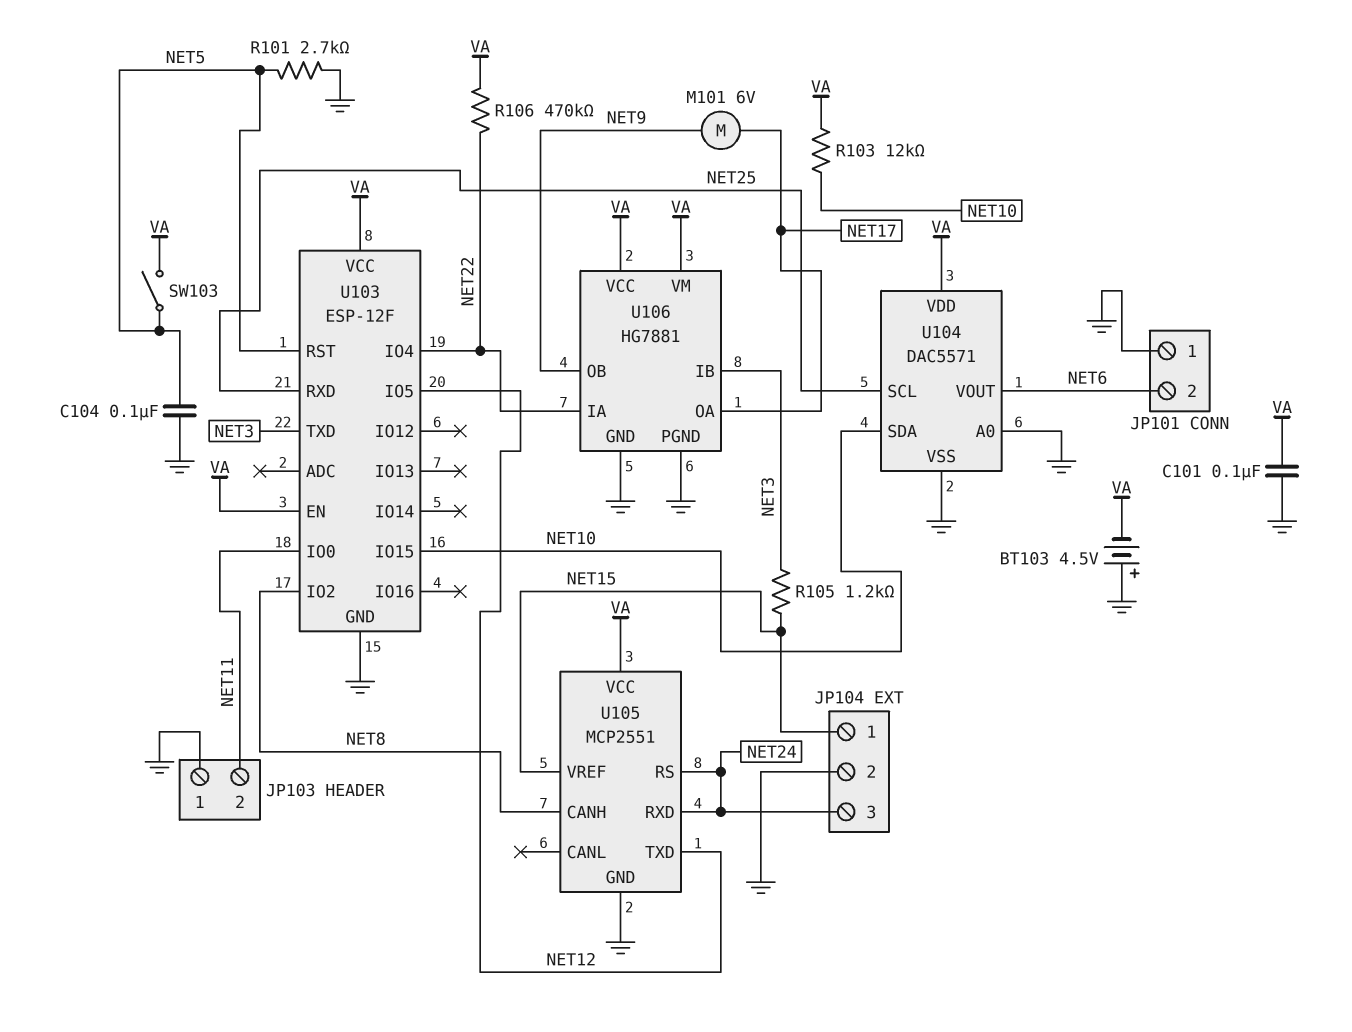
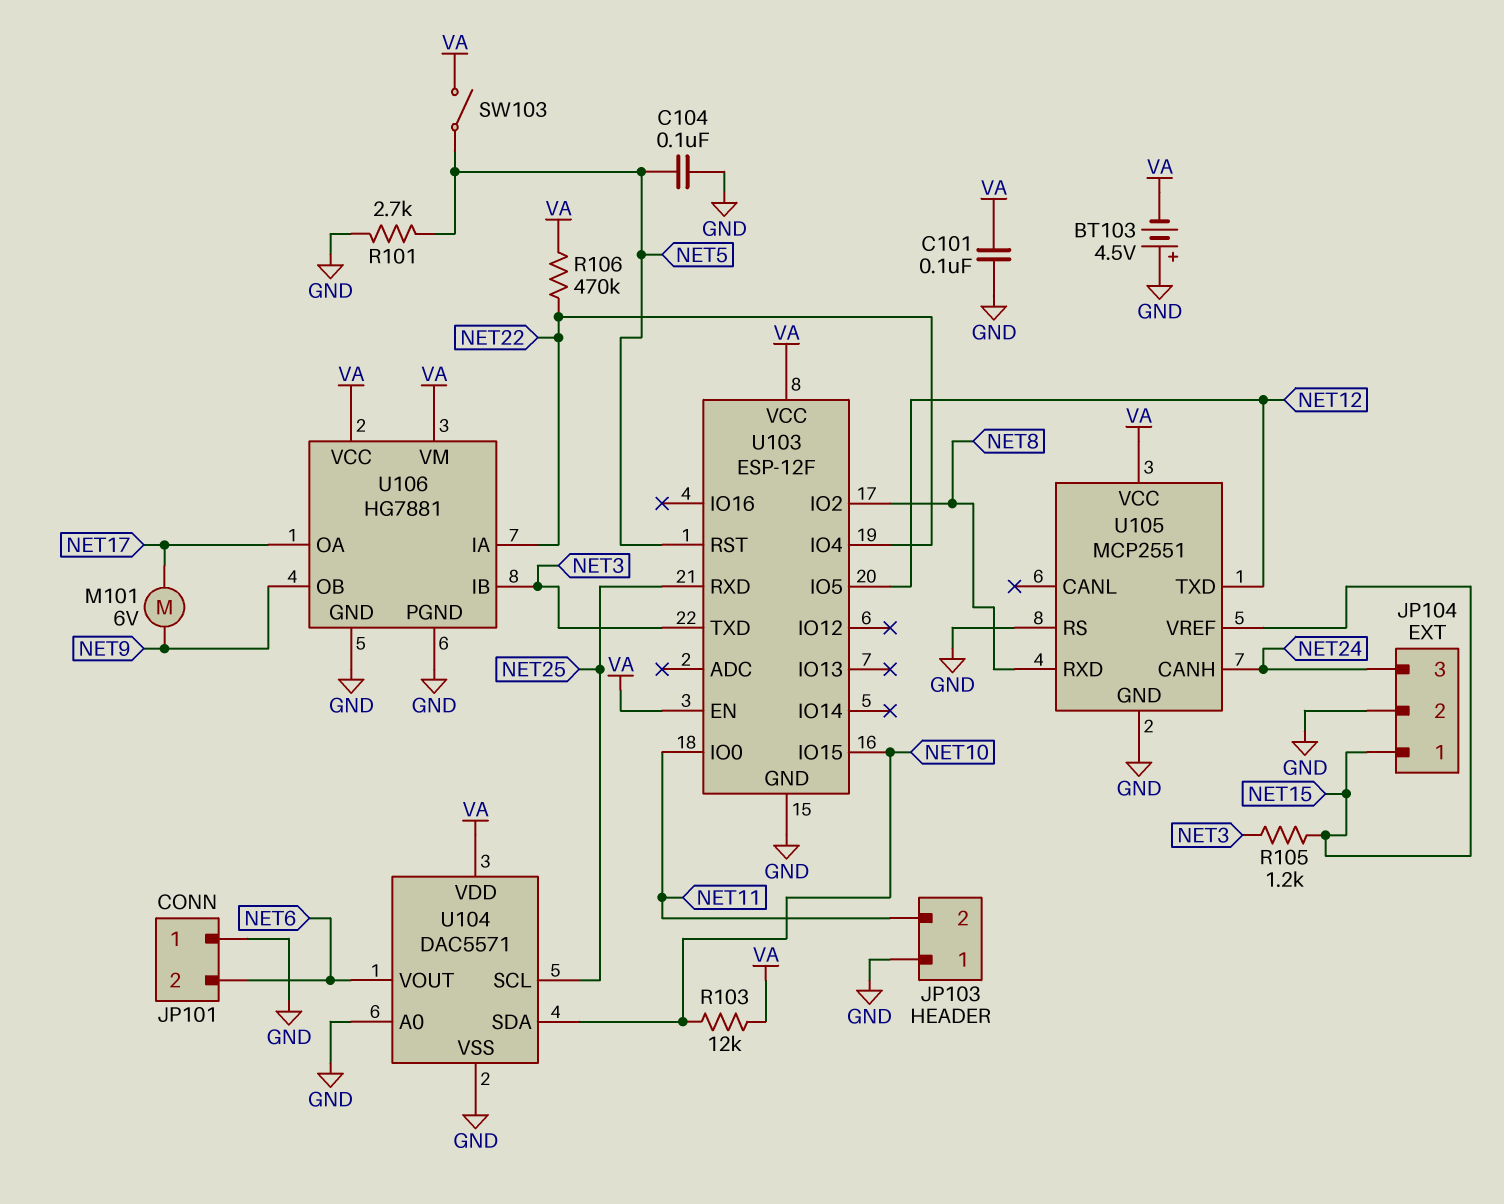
U105 pin CANH: NET8 -> NET24
U105 pin RS: NET24 -> GND
U105 pin RXD: NET24 -> NET8

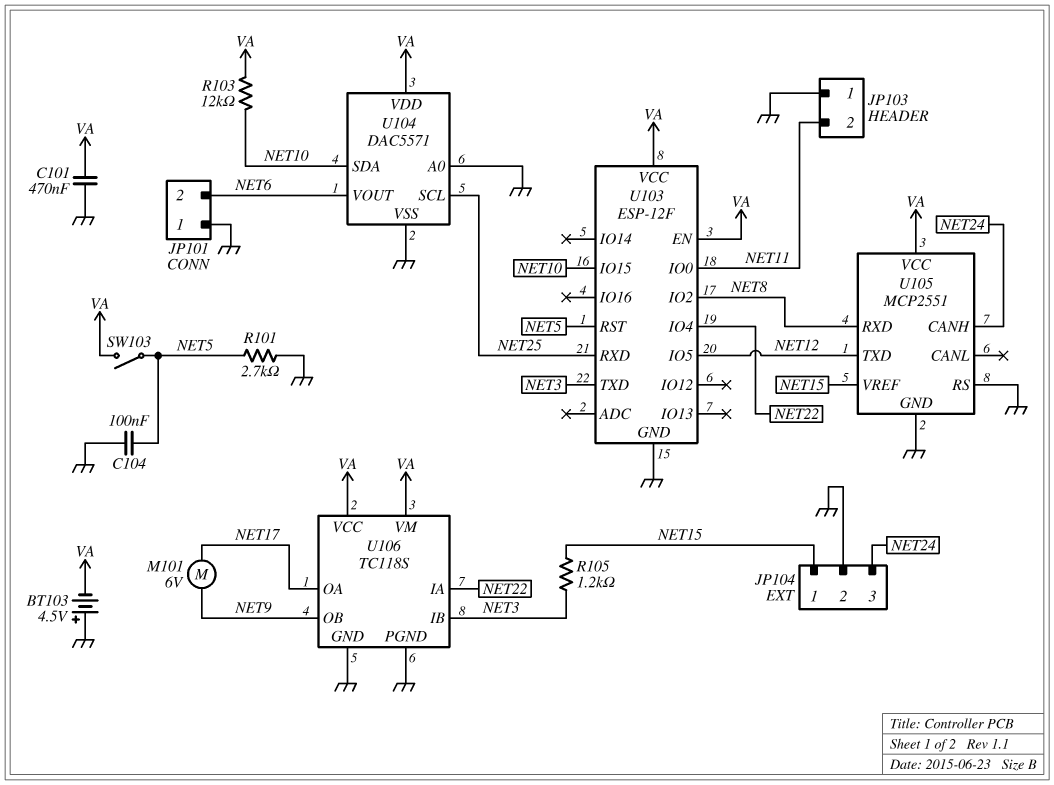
C101: 100nF (GND, VA) -> 470nF (GND, VA)
R106: 470k (NET22, VA) -> none
U106: HG7881 -> TC118S

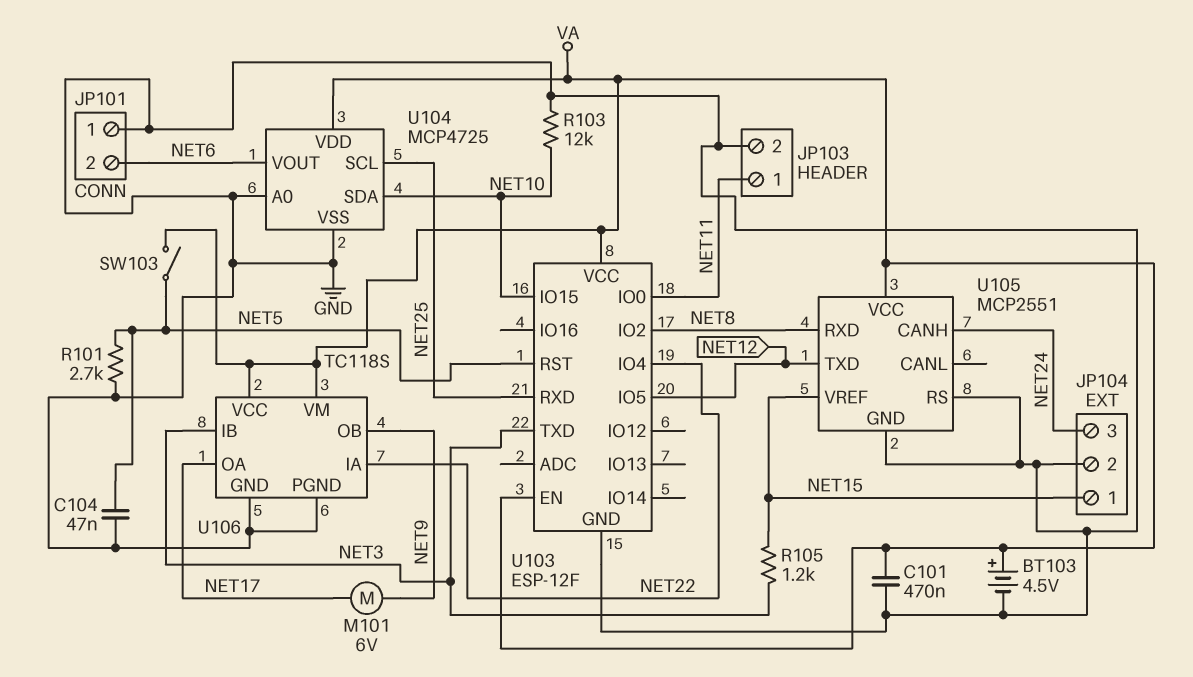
BT103: 4.5V (plus GND, minus VA) -> 4.5V (plus VA, minus GND)
C104: 100nF (GND, NET5) -> 47nF (GND, NET5)
JP103 pin 1: GND -> NET11
JP103 pin 2: NET11 -> GND
R103: 12k (NET10, VA) -> 12k (GND, NET10)
U104: DAC5571 -> MCP4725

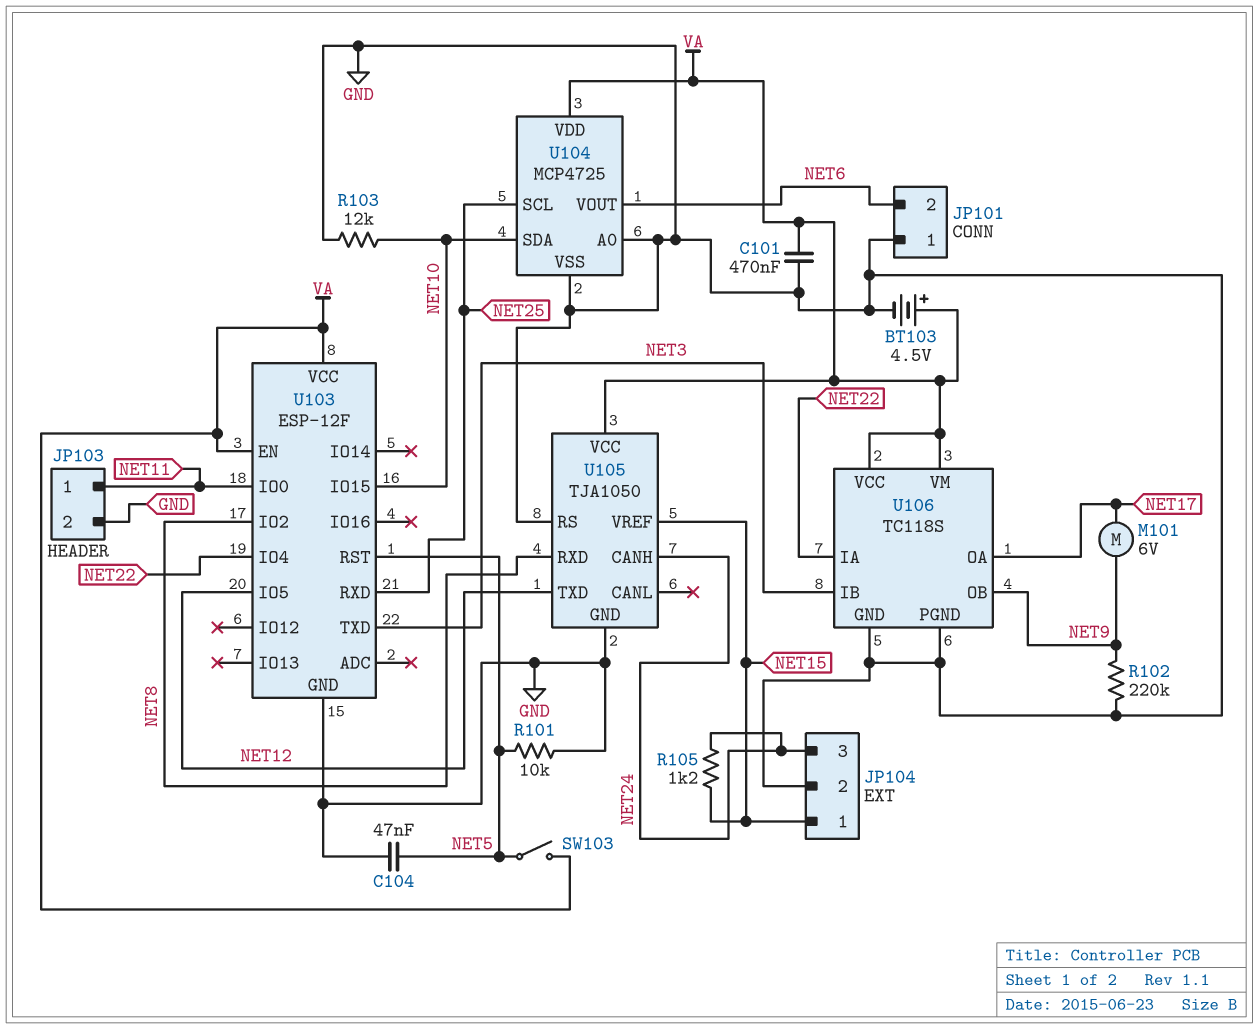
R101: 2.7k (GND, NET5) -> 10k (GND, NET5)
R102: none -> 220k (GND, NET9)
R105: 1.2k (NET3, NET15) -> 1.2k (NET15, NET24)
U105: MCP2551 -> TJA1050

